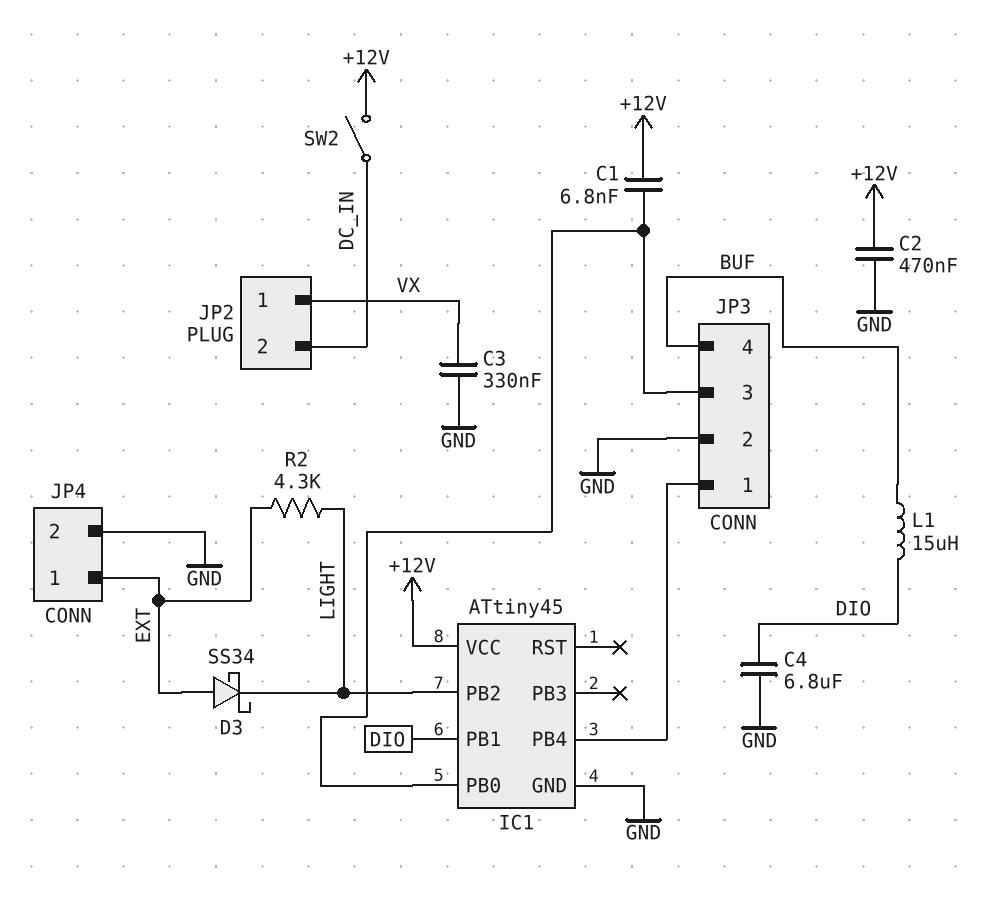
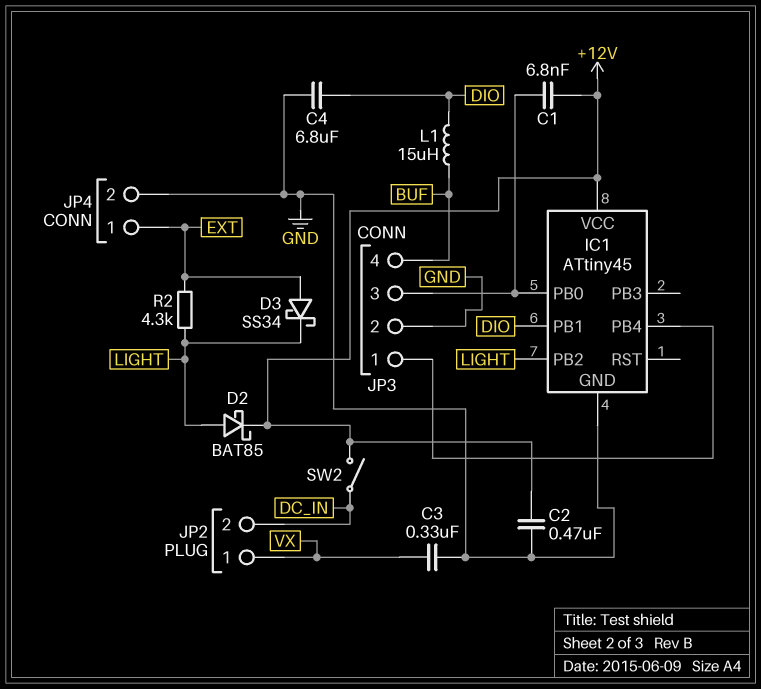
D2: none -> schottky BAT85 (A LIGHT, K +12V)

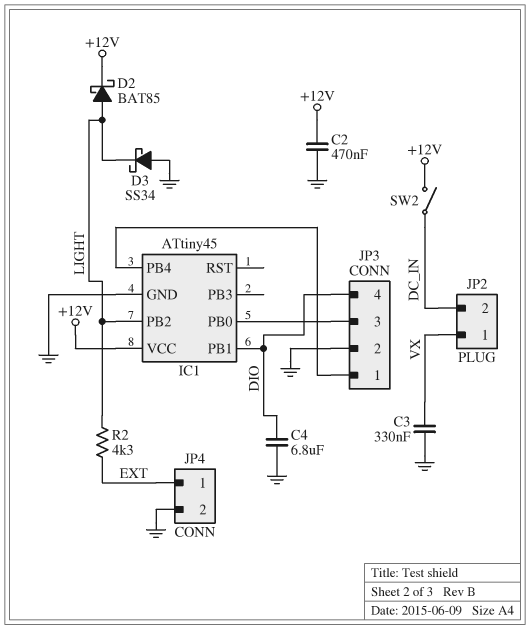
C1: 6.8nF (+12V, IC1/PB0) -> none
D3: schottky SS34 (A EXT, K LIGHT) -> schottky SS34 (A GND, K LIGHT)
JP3 pin 4: BUF -> DIO
L1: 15uH (BUF, DIO) -> none

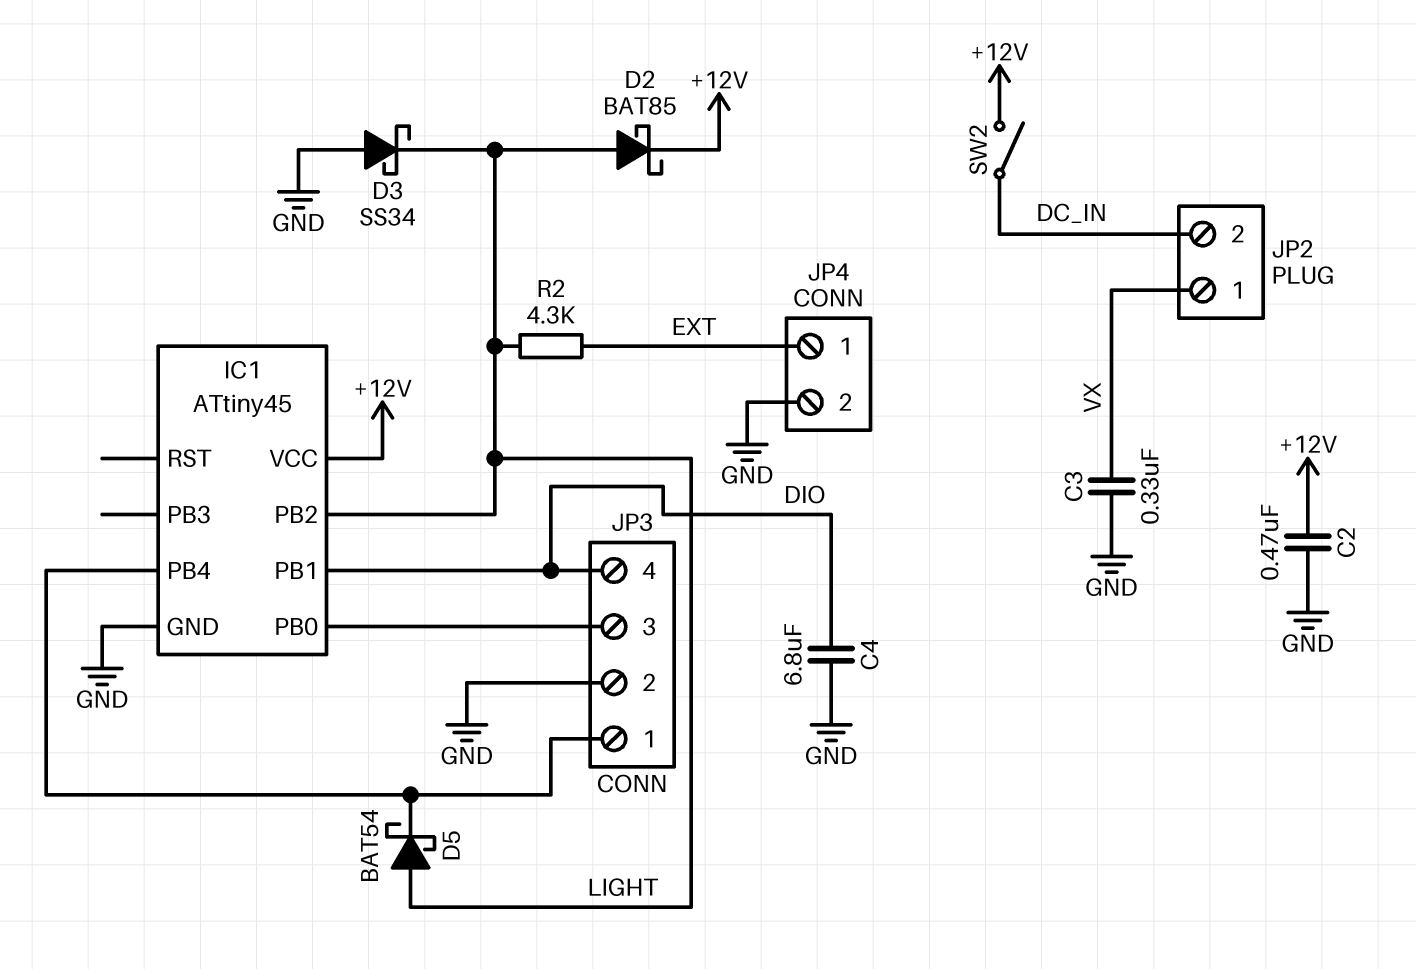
D5: none -> schottky BAT54 (A LIGHT, K IC1/PB4)

